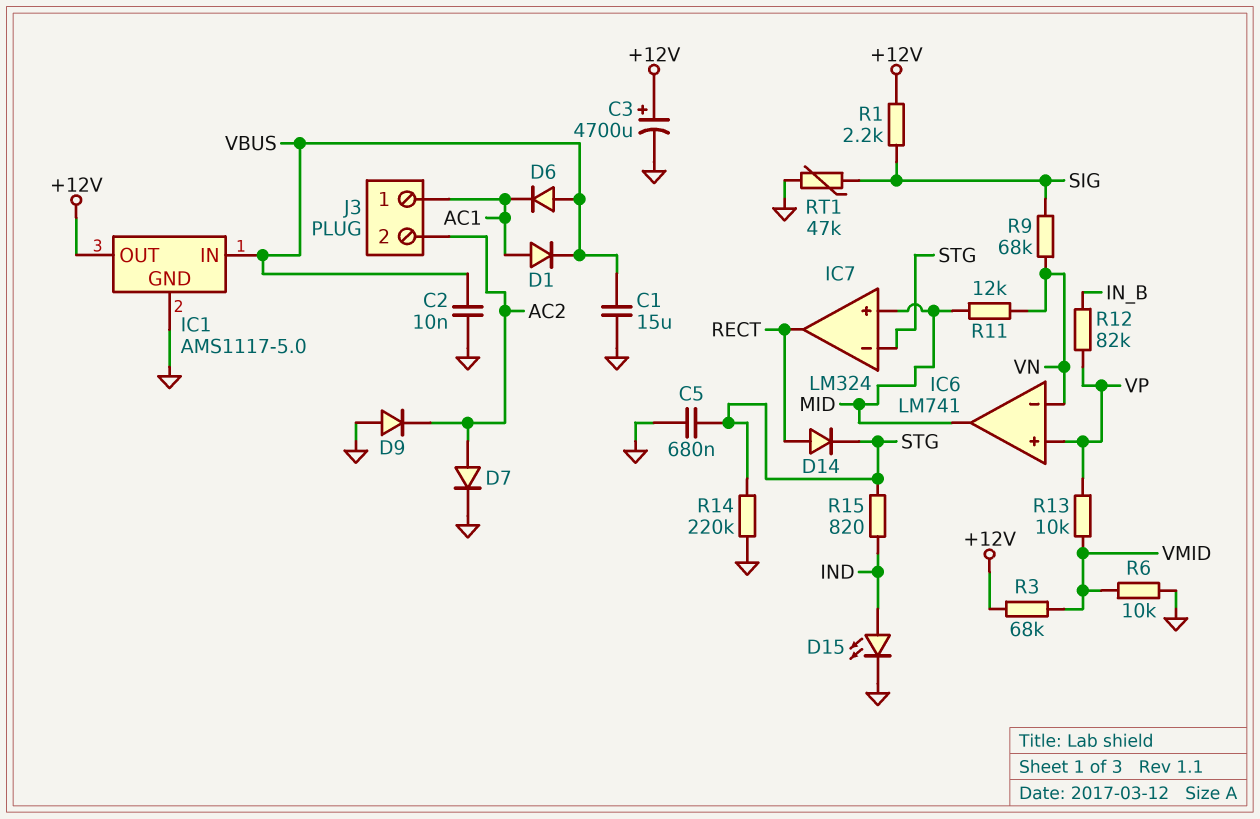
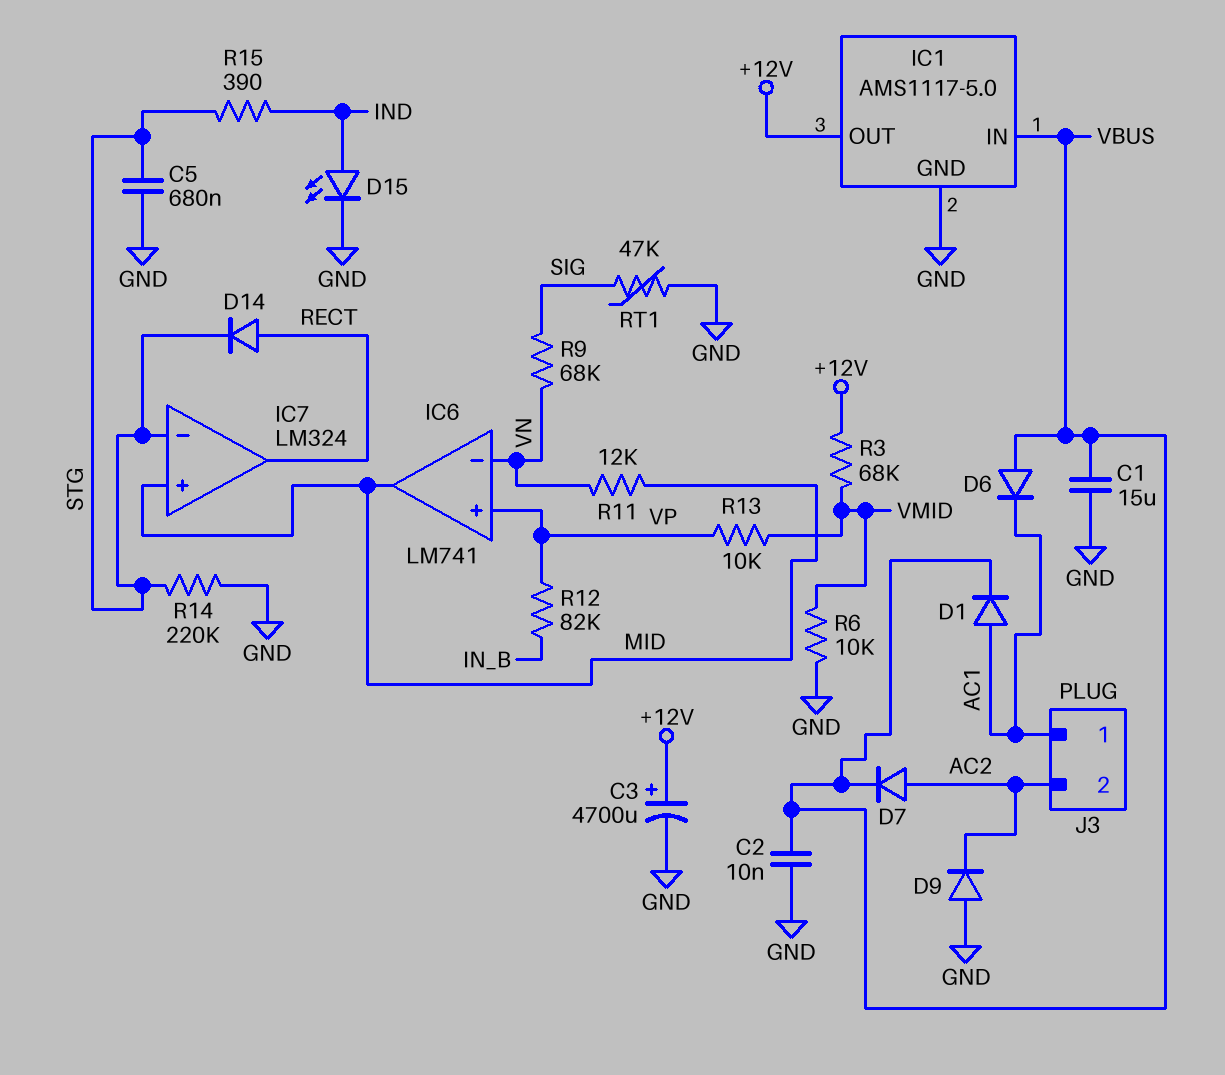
D7: diode (A AC2, K GND) -> diode (A AC2, K VBUS)
R1: 2.2k (+12V, SIG) -> none
R15: 820 (IND, STG) -> 390 (IND, STG)

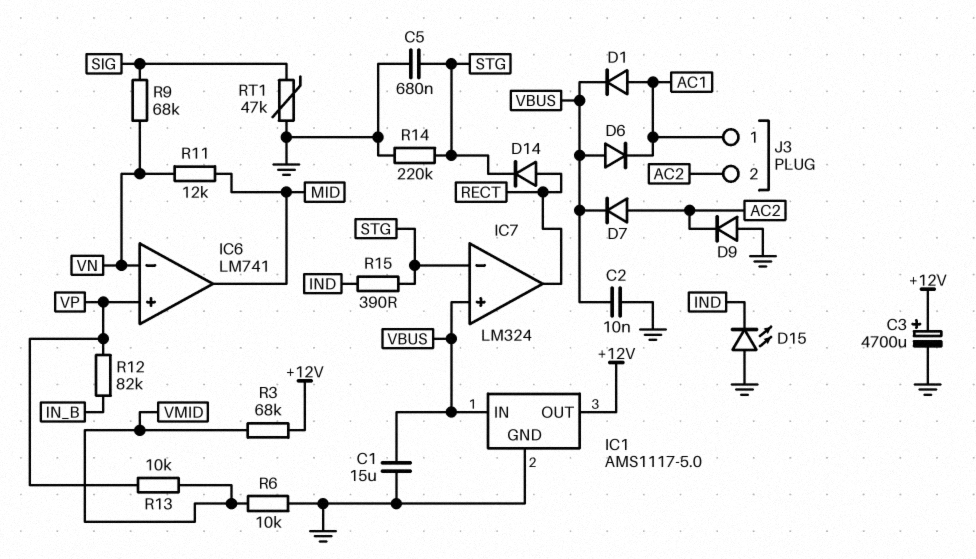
D15: LED (A IND, K GND) -> LED (A GND, K IND)
IC7 pin in+: MID -> VBUS

